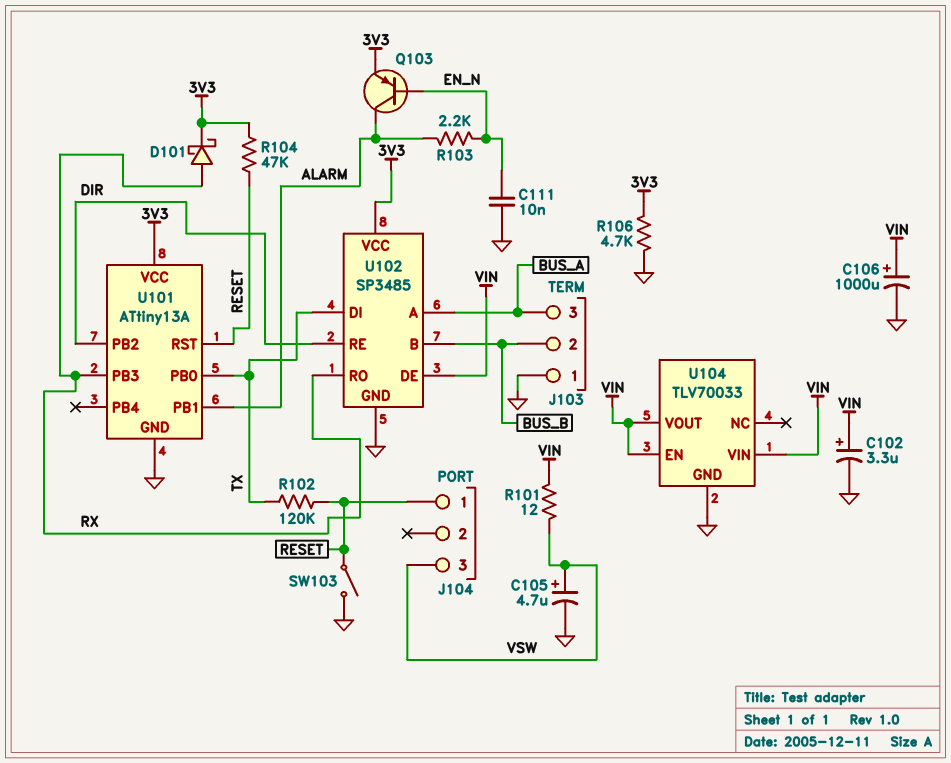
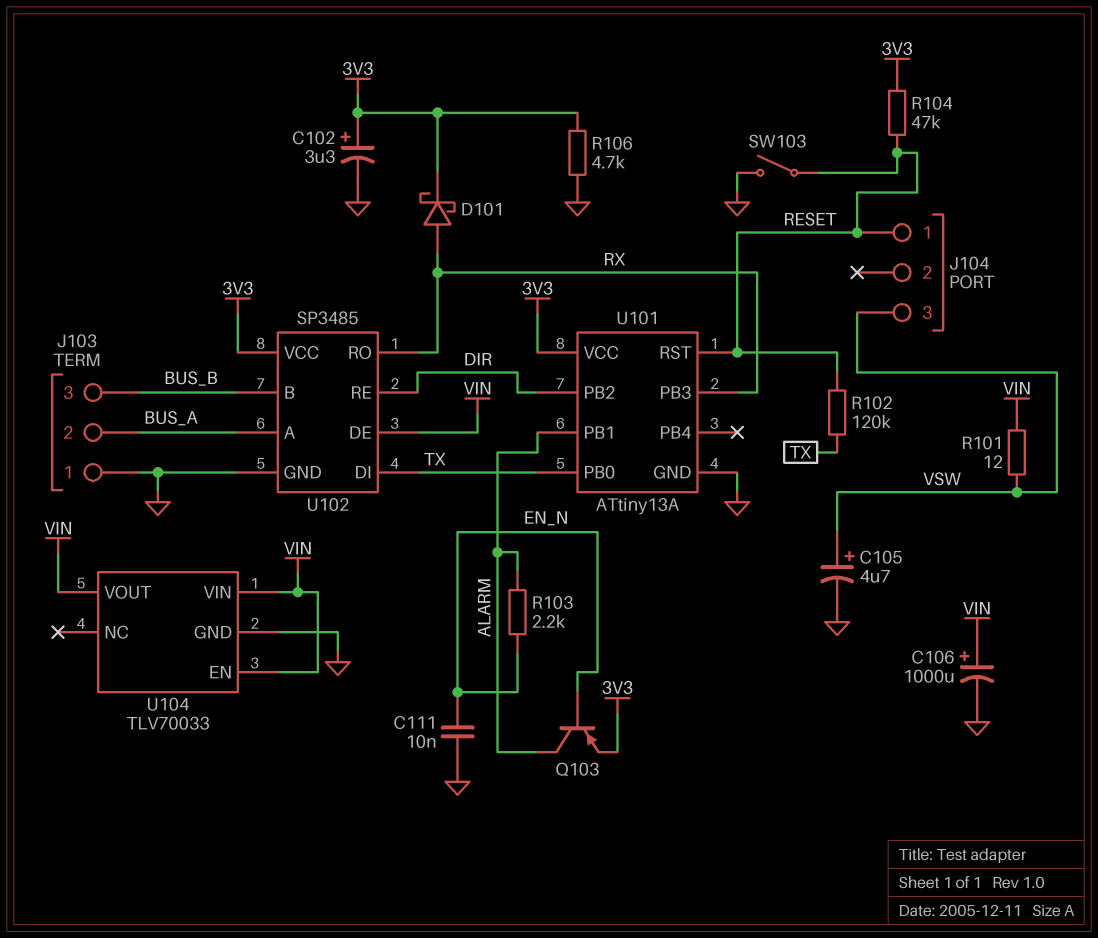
C102: 3.3uF (plus VIN, minus GND) -> 3.3uF (plus 3V3, minus GND)
J103 pin 2: BUS_B -> BUS_A
J103 pin 3: BUS_A -> BUS_B

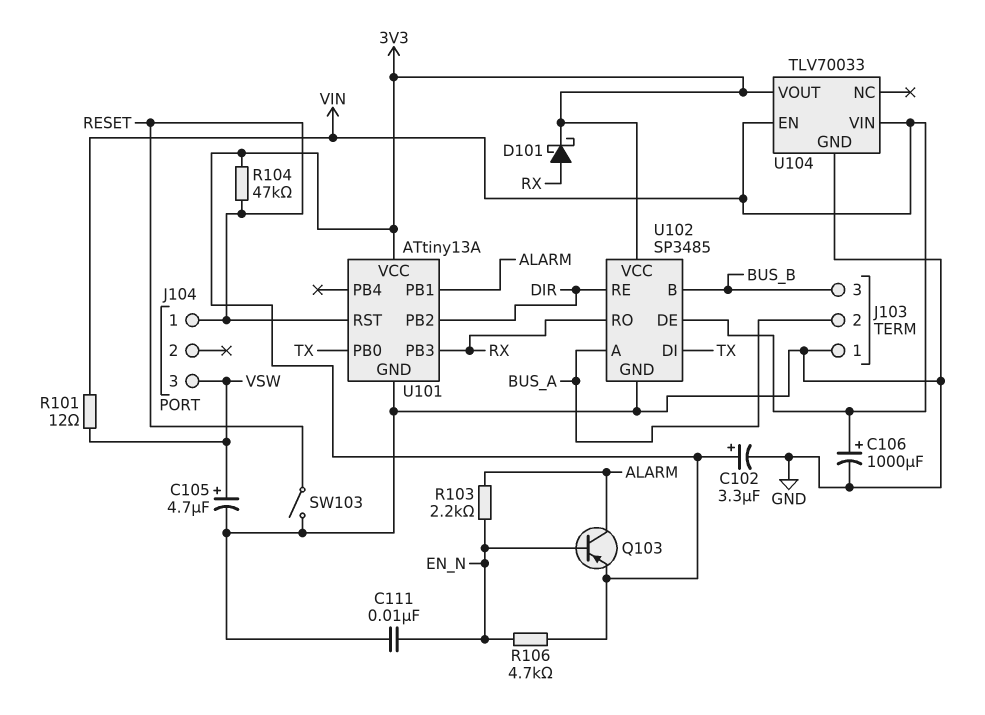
R102: 120k (RESET, TX) -> none
R106: 4.7k (3V3, GND) -> 4.7k (3V3, EN_N)
U104 pin VOUT: VIN -> 3V3

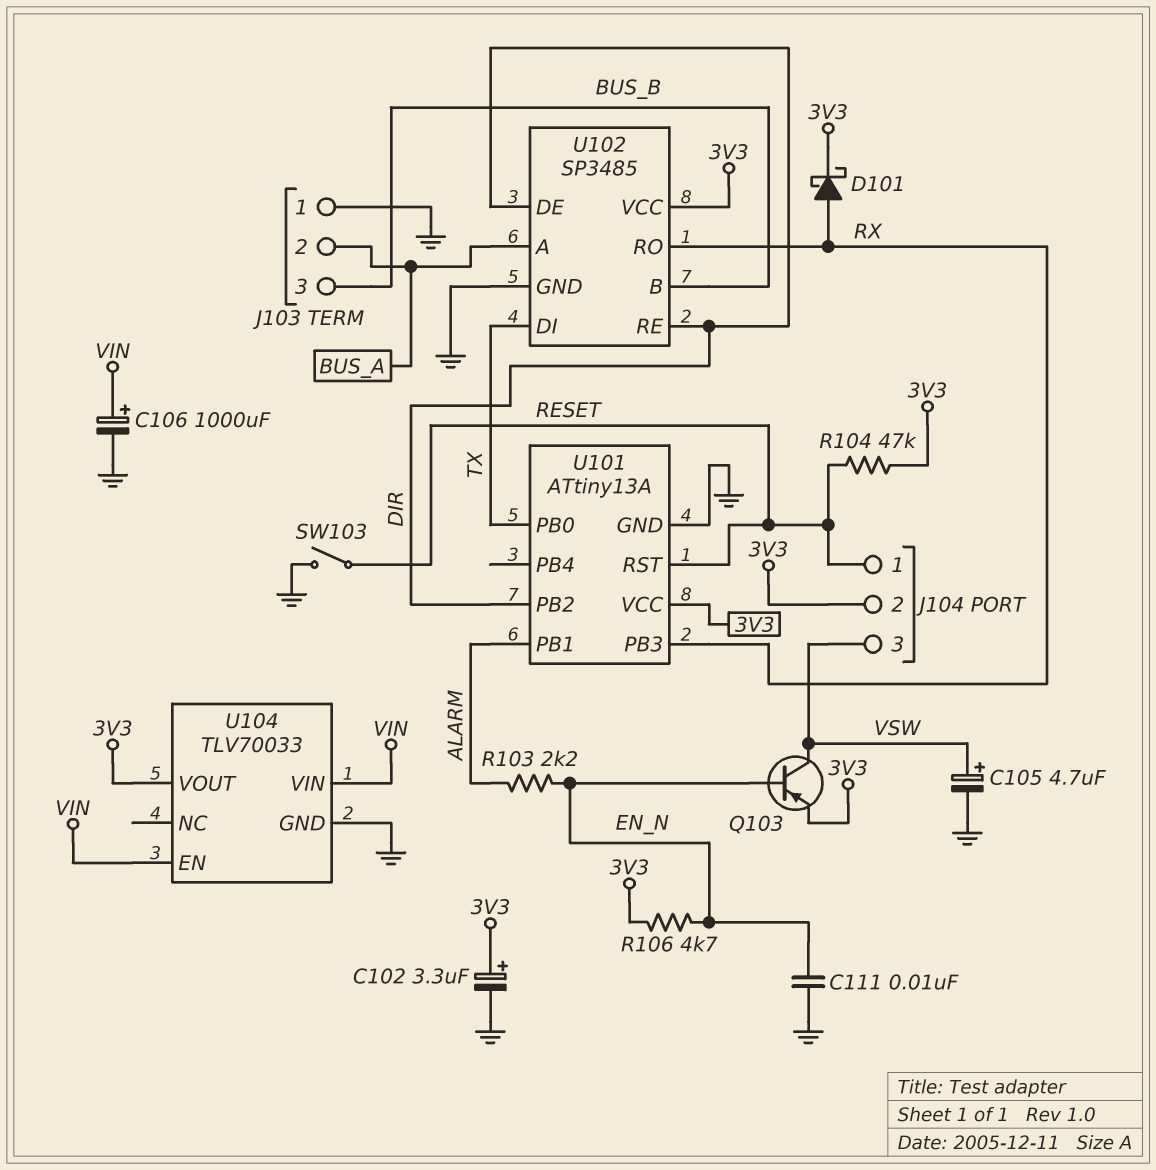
J104 pin 2: none -> 3V3
Q103: PNP (B EN_N, C ALARM, E 3V3) -> PNP (B EN_N, C VSW, E 3V3)
R101: 12 (VIN, VSW) -> none
U102 pin DE: VIN -> DIR

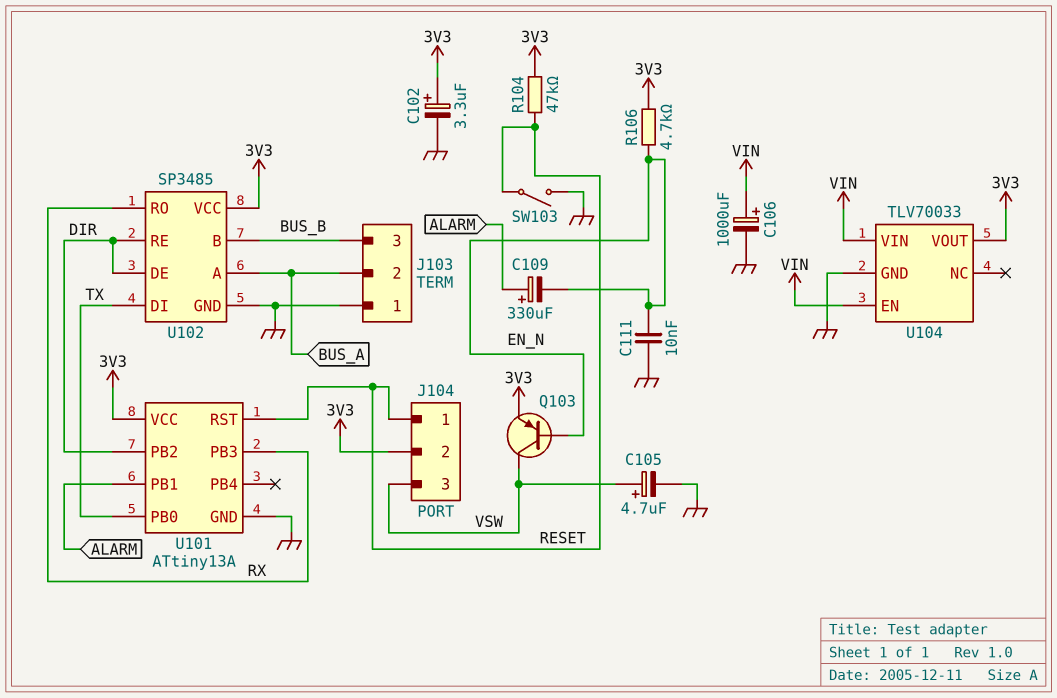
C109: none -> 330uF (plus ALARM, minus EN_N)
D101: schottky (A RX, K 3V3) -> none
R103: 2.2k (ALARM, EN_N) -> none

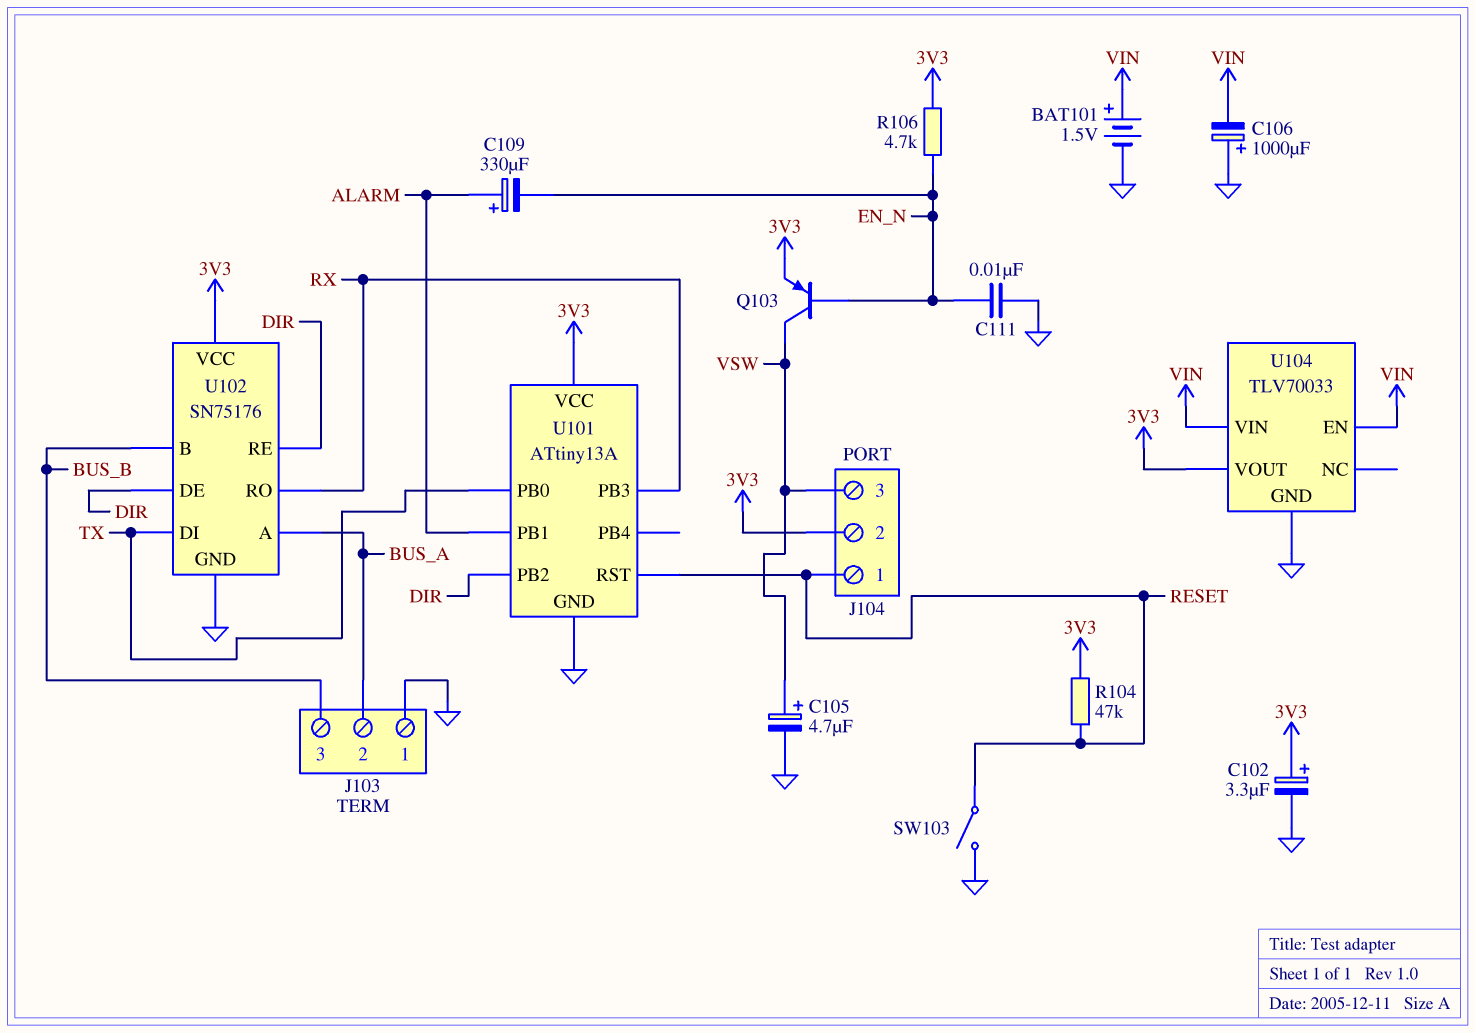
BAT101: none -> 1.5V (plus VIN, minus GND)
C106: 1000uF (plus VIN, minus GND) -> 1000uF (plus GND, minus VIN)
U102: SP3485 -> SN75176

